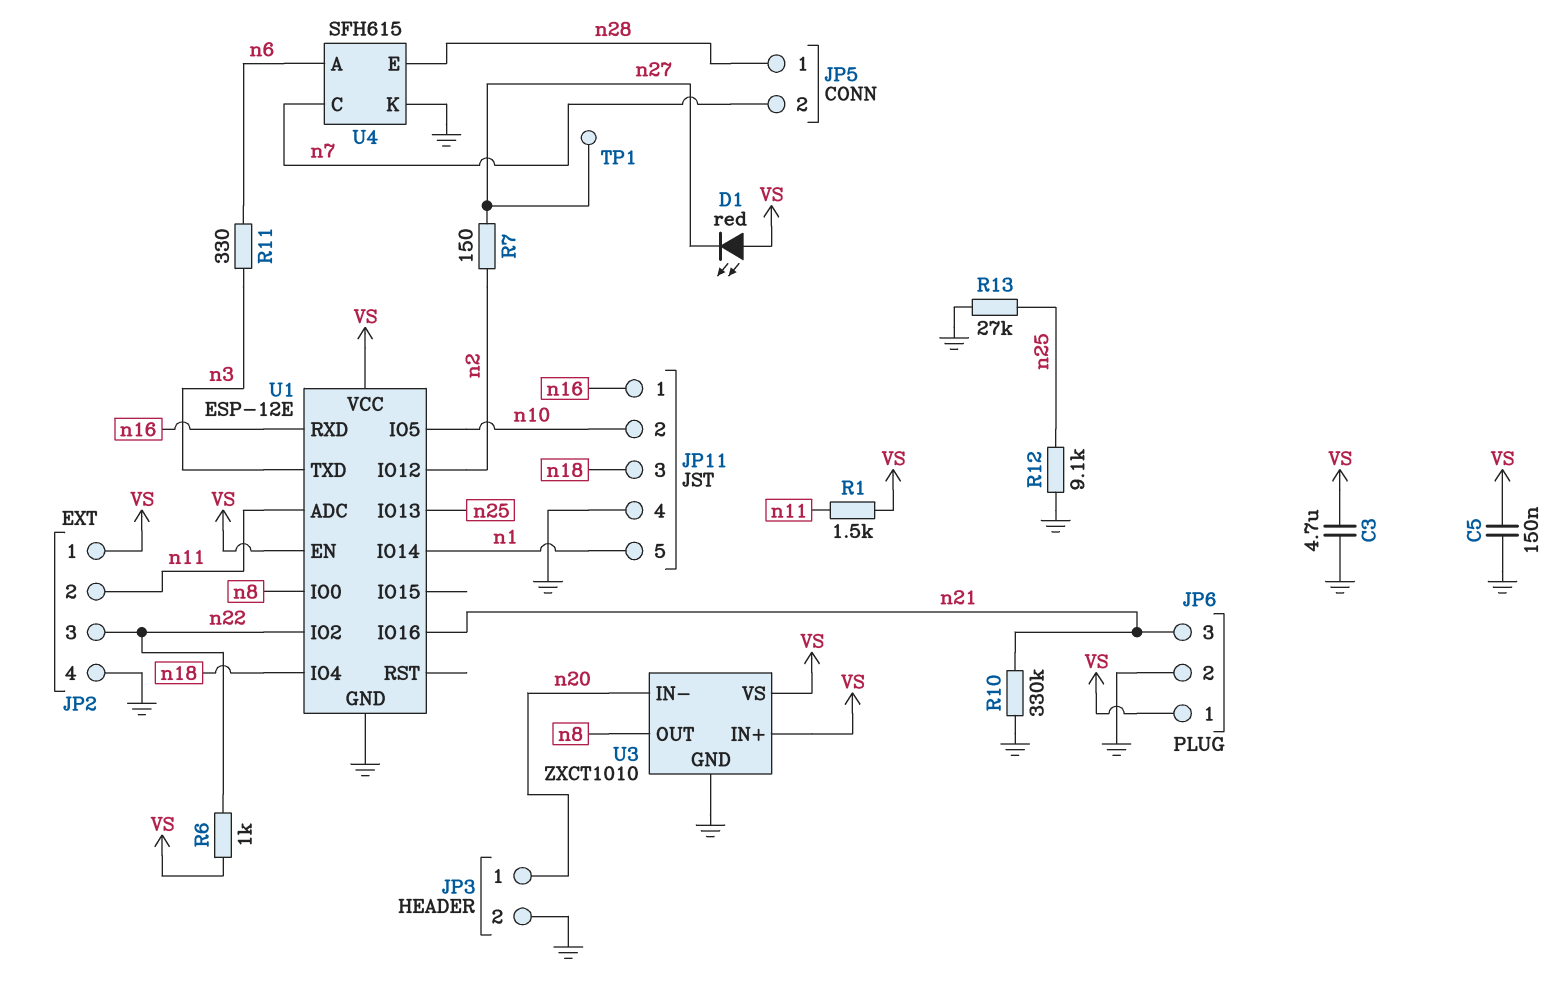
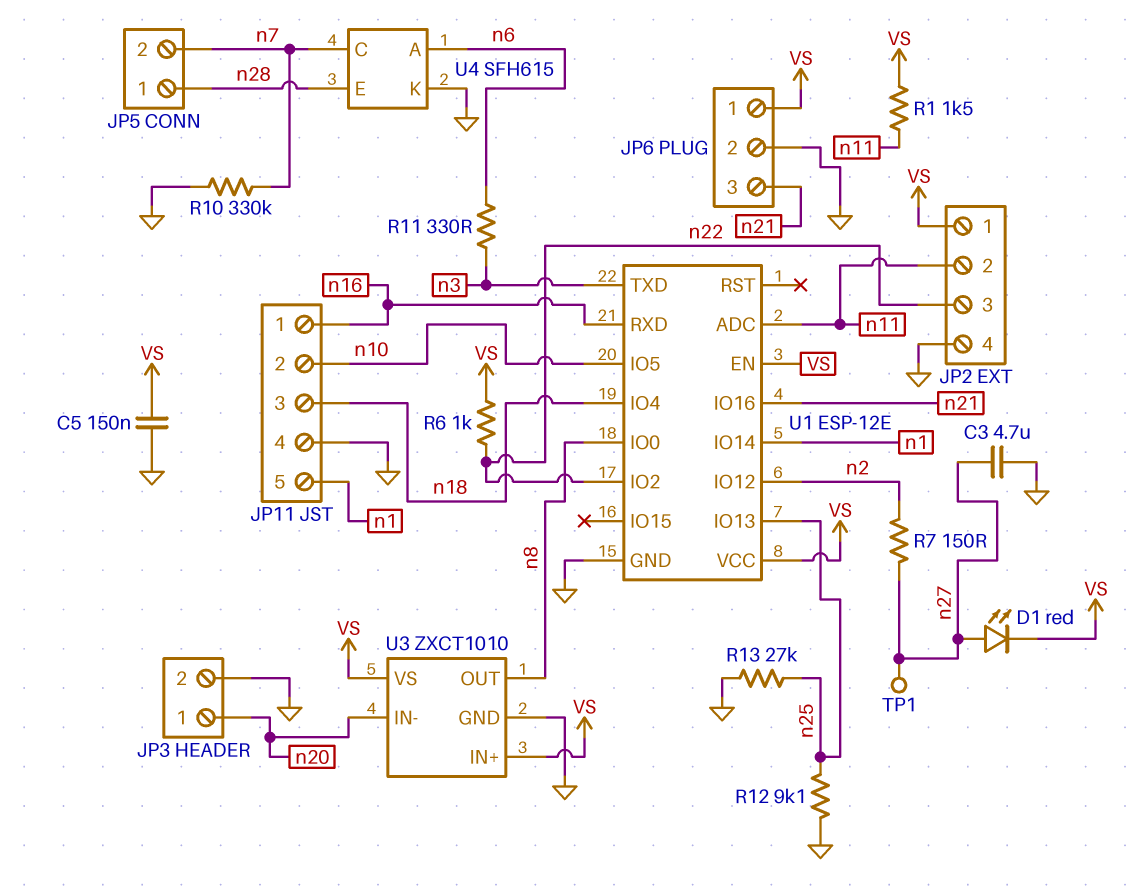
C3: 4.7uF (GND, VS) -> 4.7uF (GND, n27)
D1: LED red (A VS, K n27) -> LED red (A n27, K VS)
R10: 330k (GND, n21) -> 330k (GND, n7)

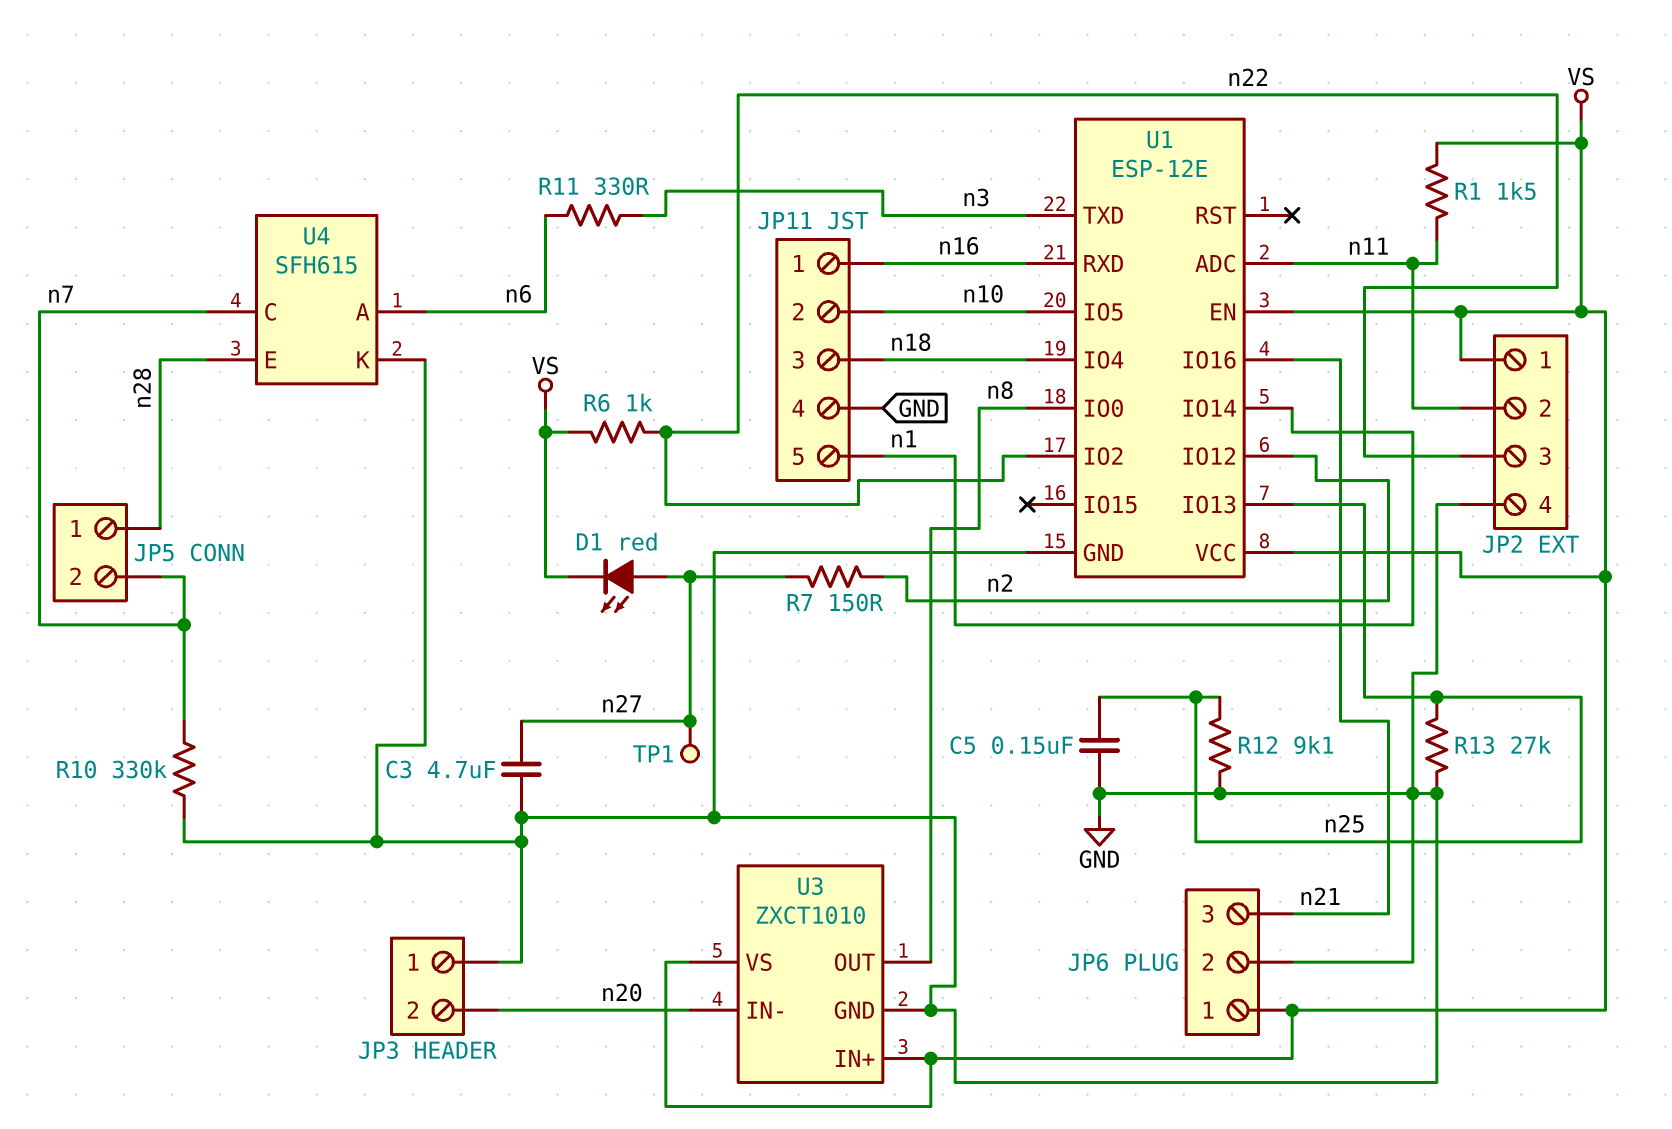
C5: 150nF (GND, VS) -> 150nF (GND, n25)
JP3 pin 1: n20 -> GND
JP3 pin 2: GND -> n20

